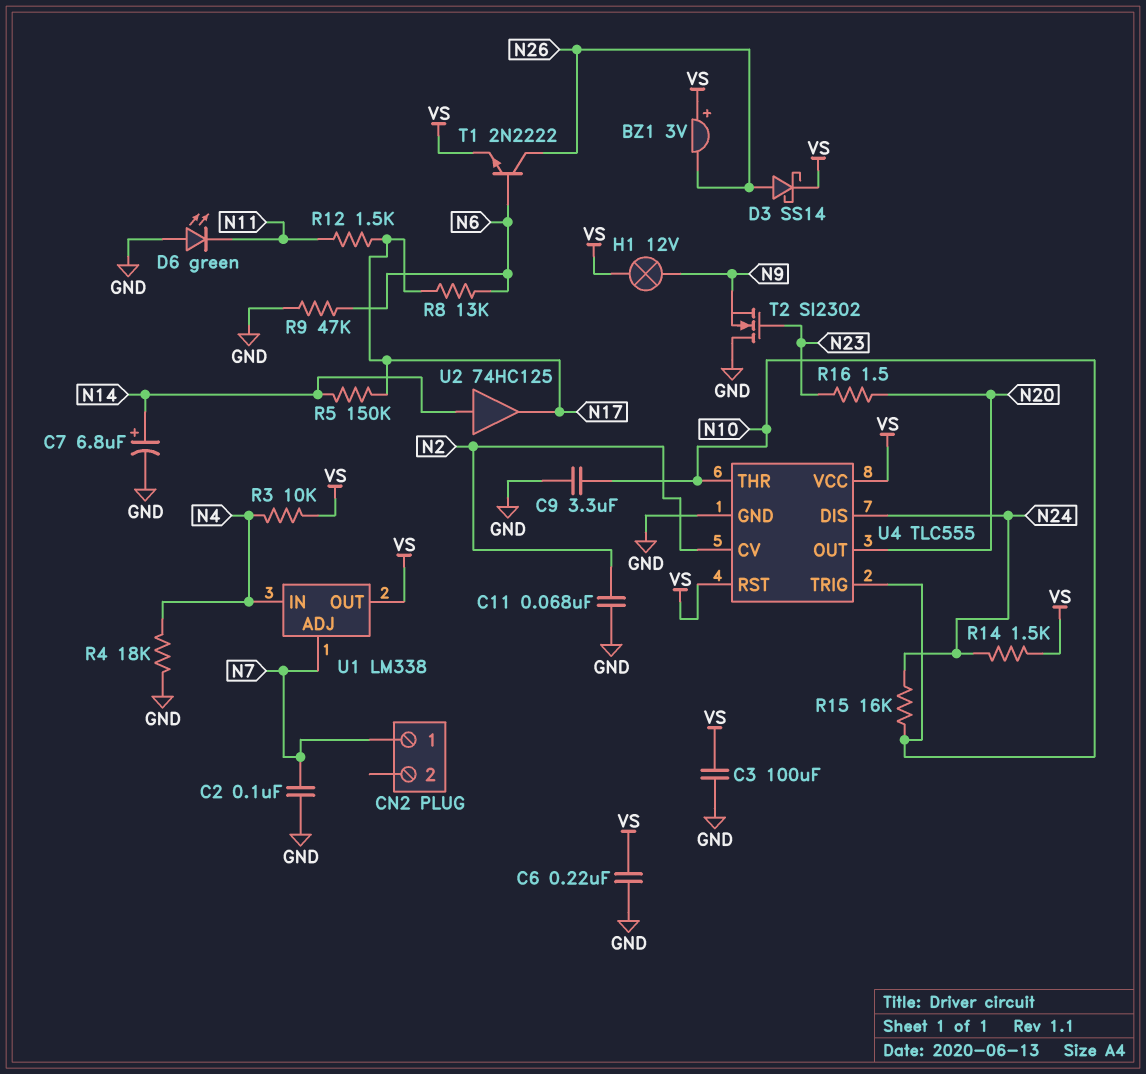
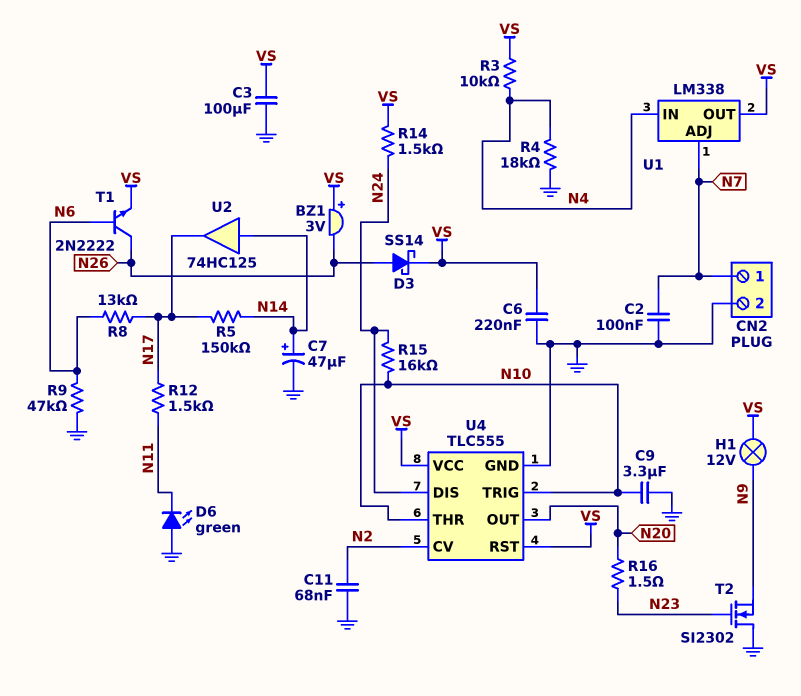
C7: 6.8uF (plus N14, minus GND) -> 47uF (plus N14, minus GND)
CN2 pin 2: none -> GND

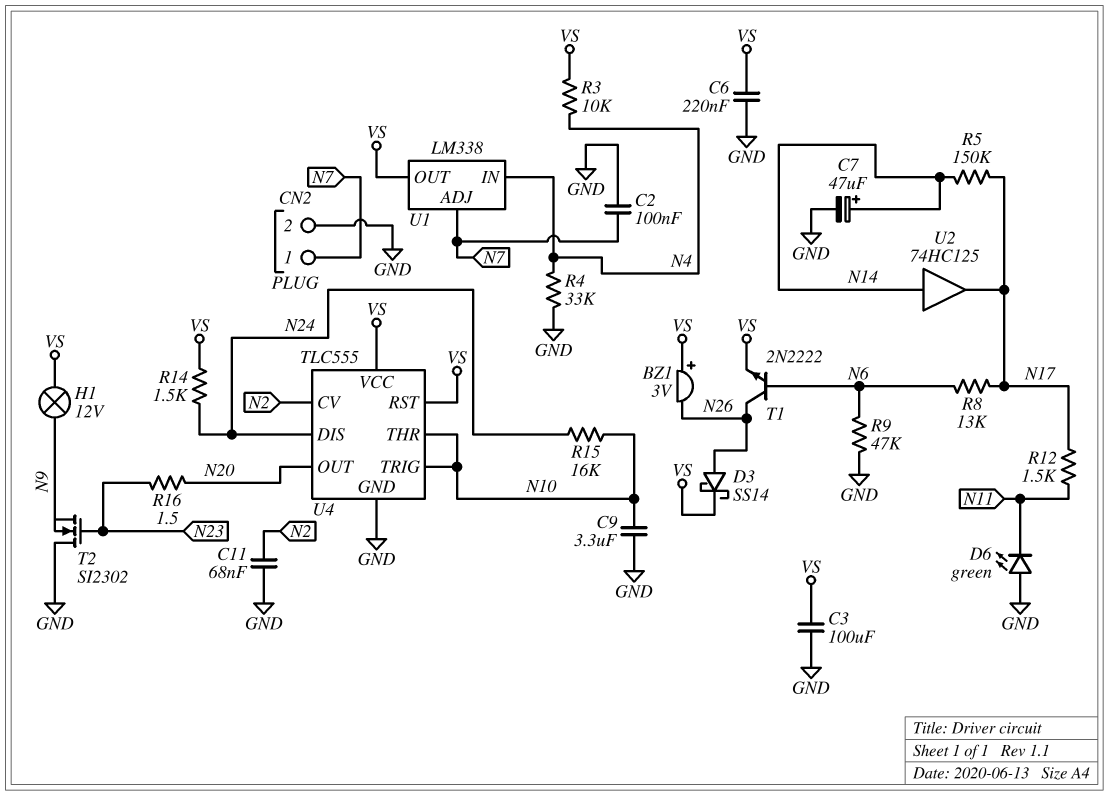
R4: 18k (GND, N4) -> 33k (GND, N4)

